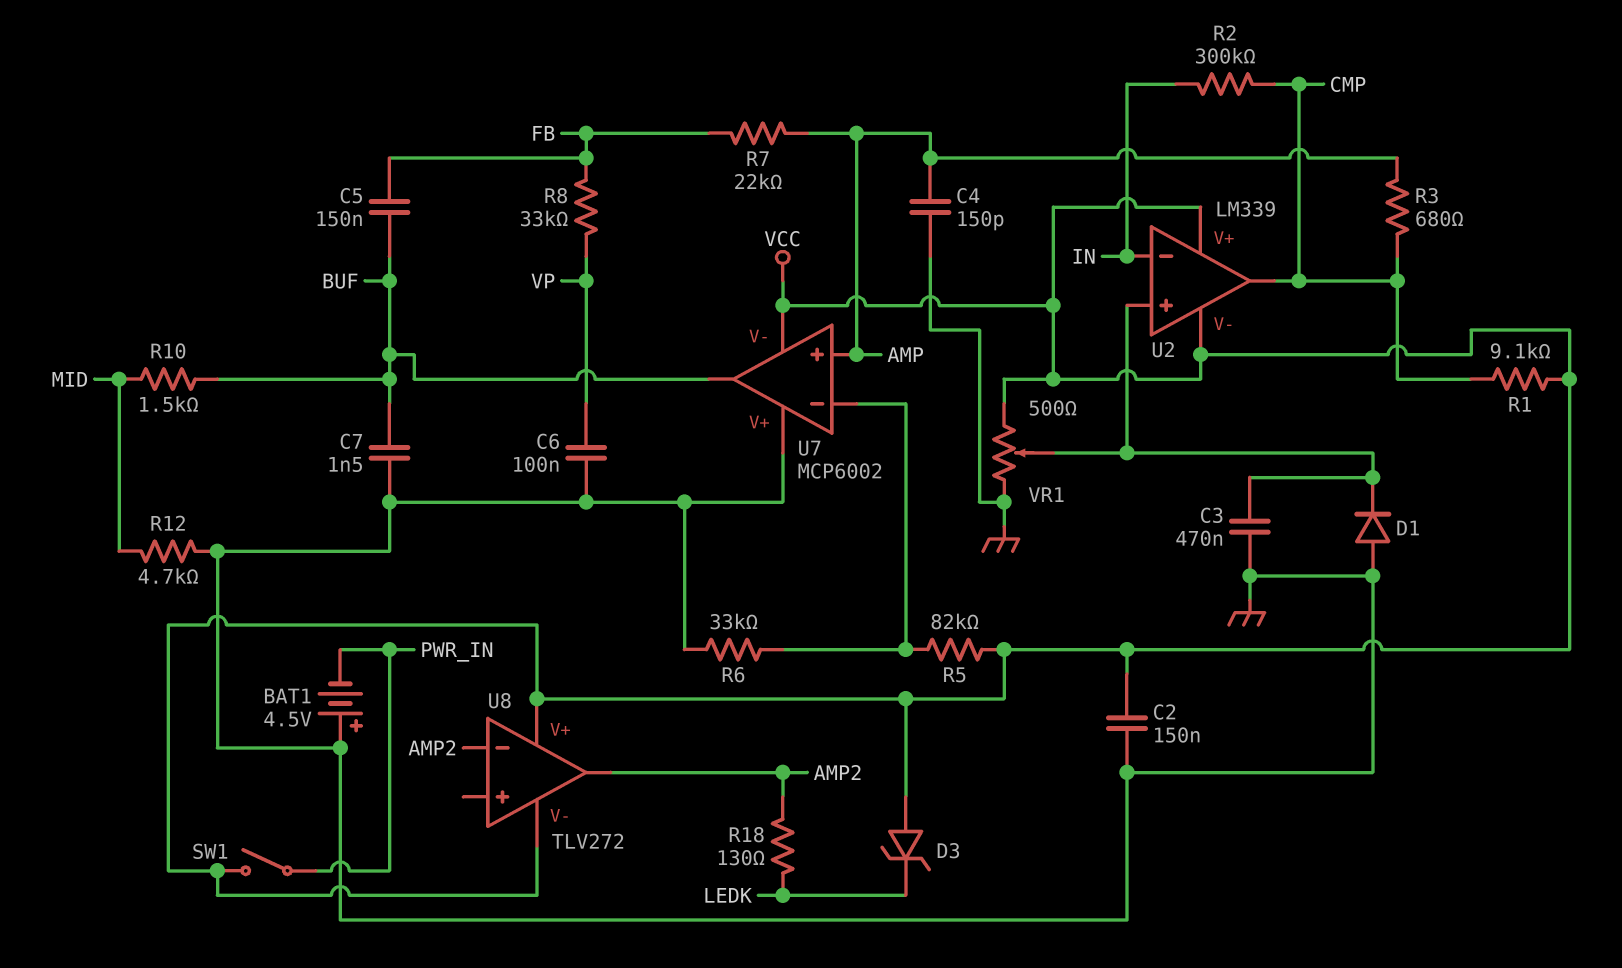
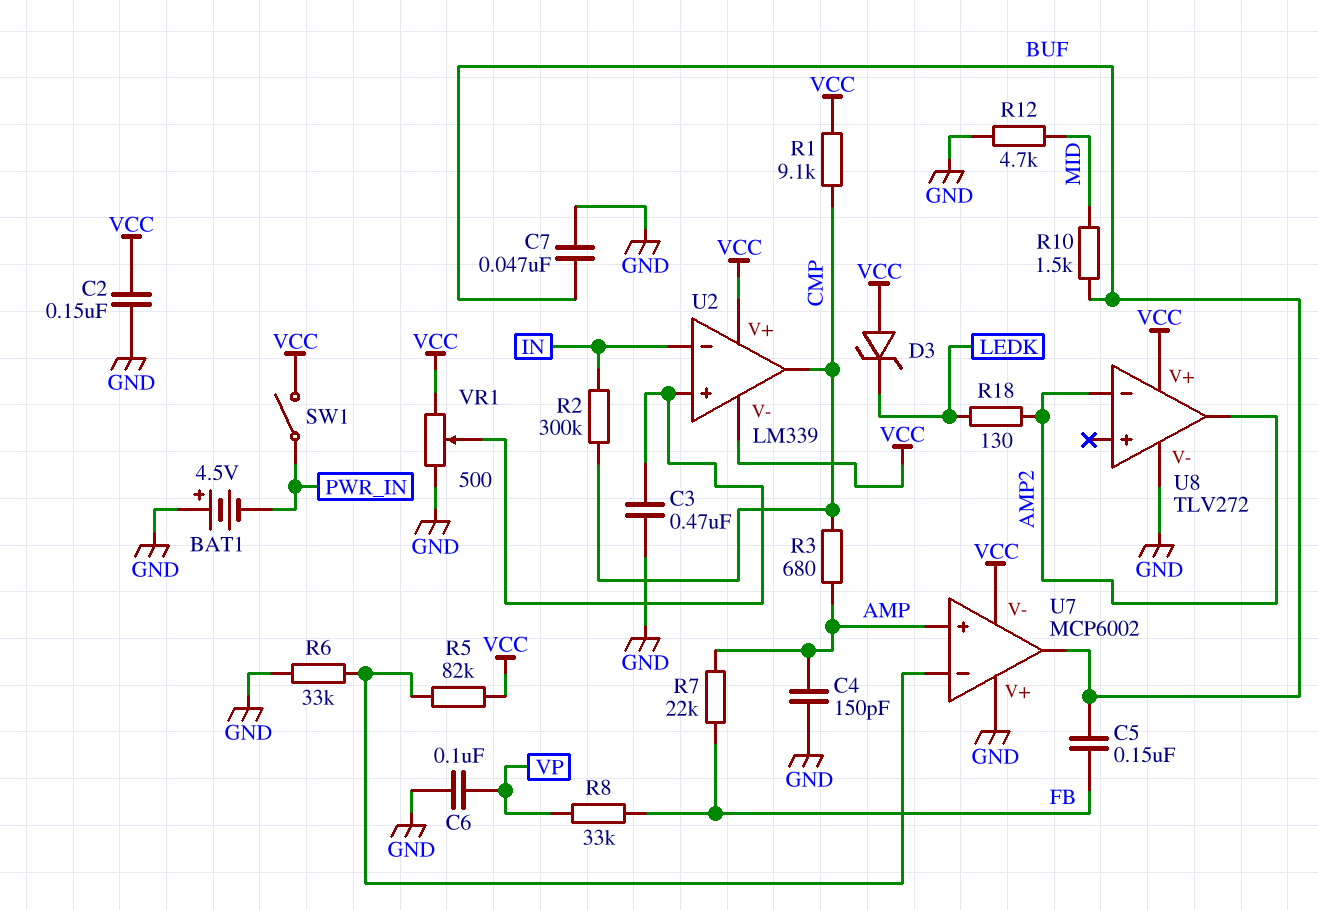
C7: 1.5nF (BUF, GND) -> 47nF (BUF, GND)
D1: diode (A GND, K U2/in+) -> none
U8 pin V-: VCC -> GND

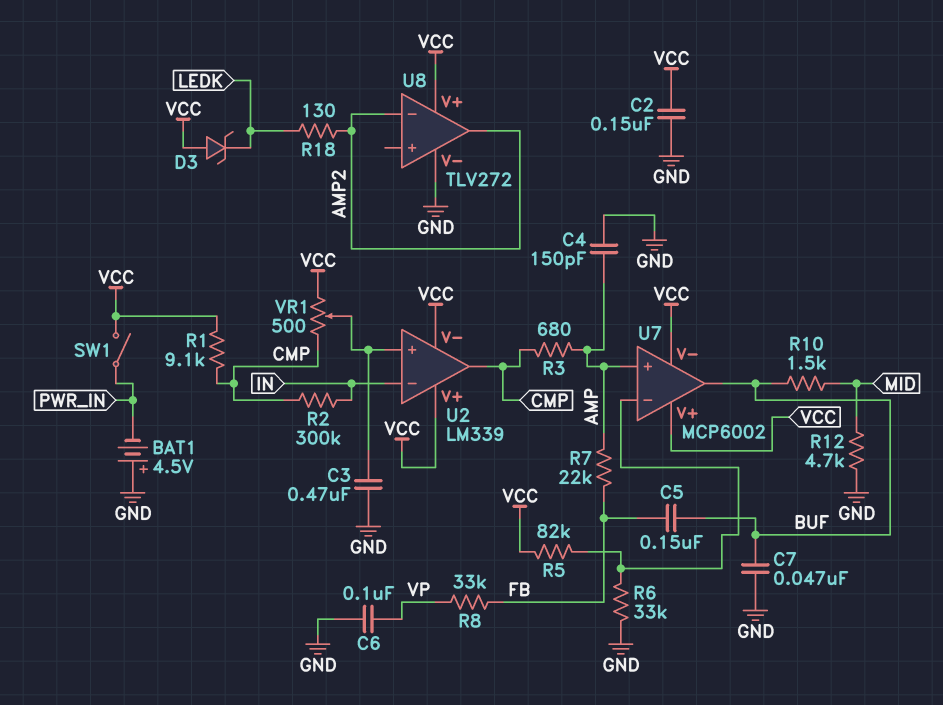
U7 pin V+: GND -> VCC
VR1: 500 (GND, VCC, wiper U2/in+) -> 500 (CMP, VCC, wiper U2/in+)

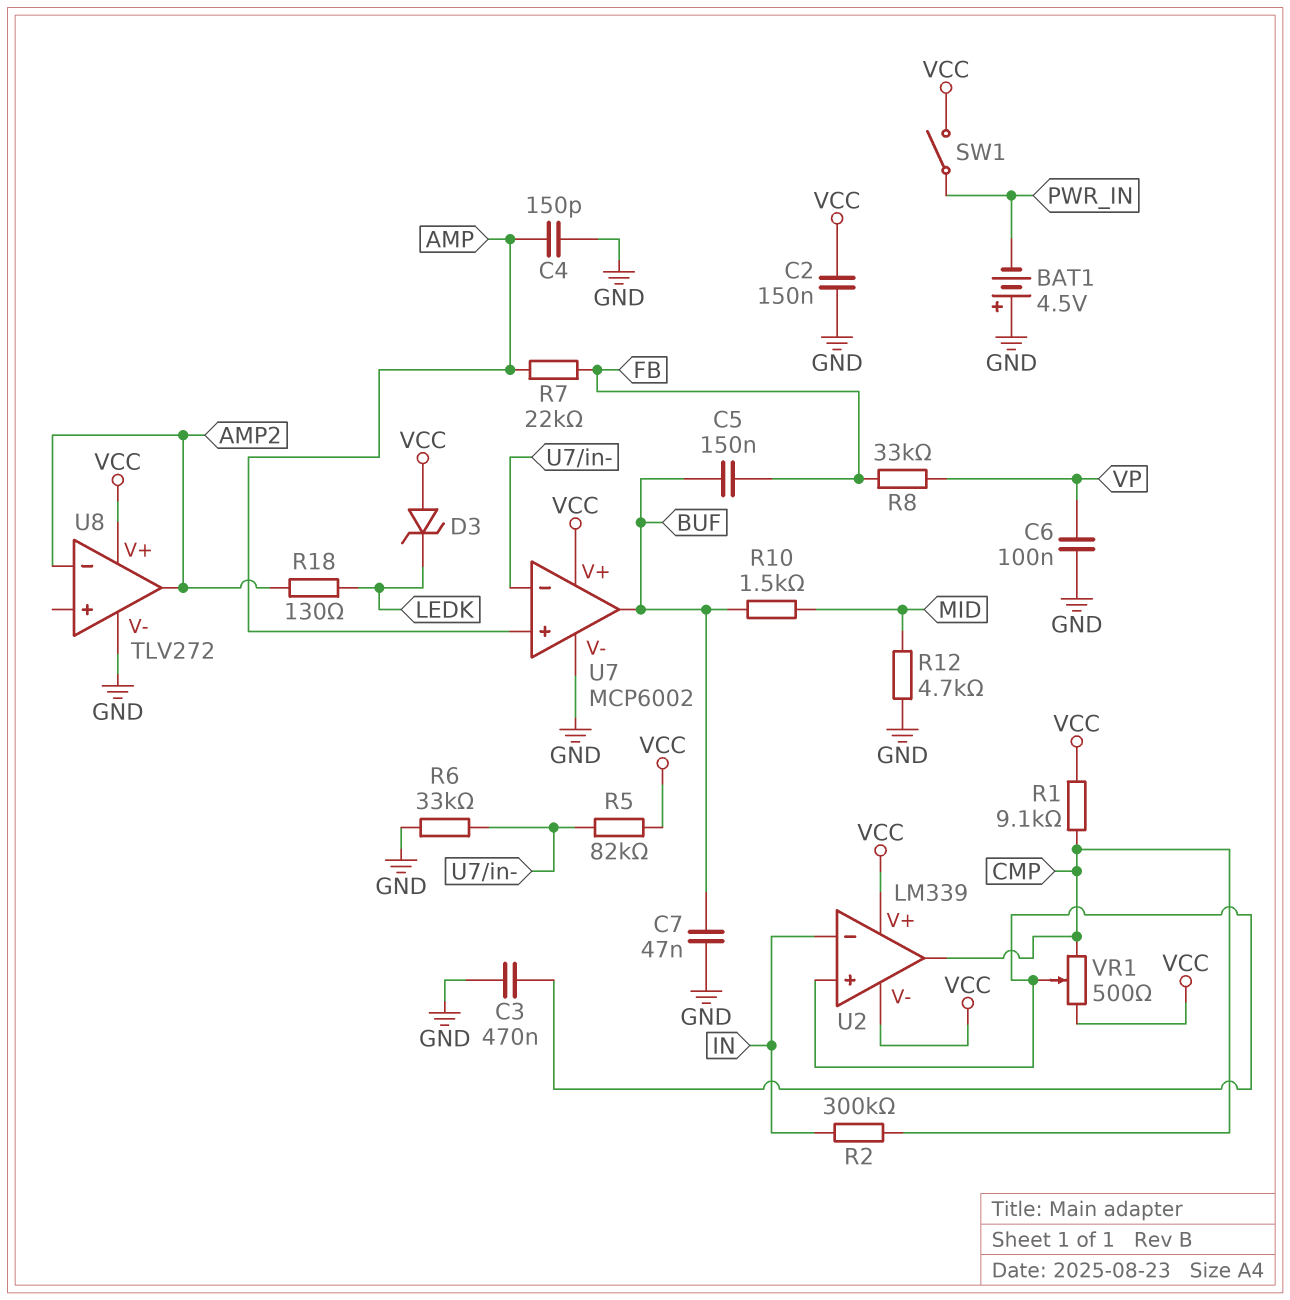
R3: 680 (AMP, CMP) -> none
U7 pin V-: VCC -> GND

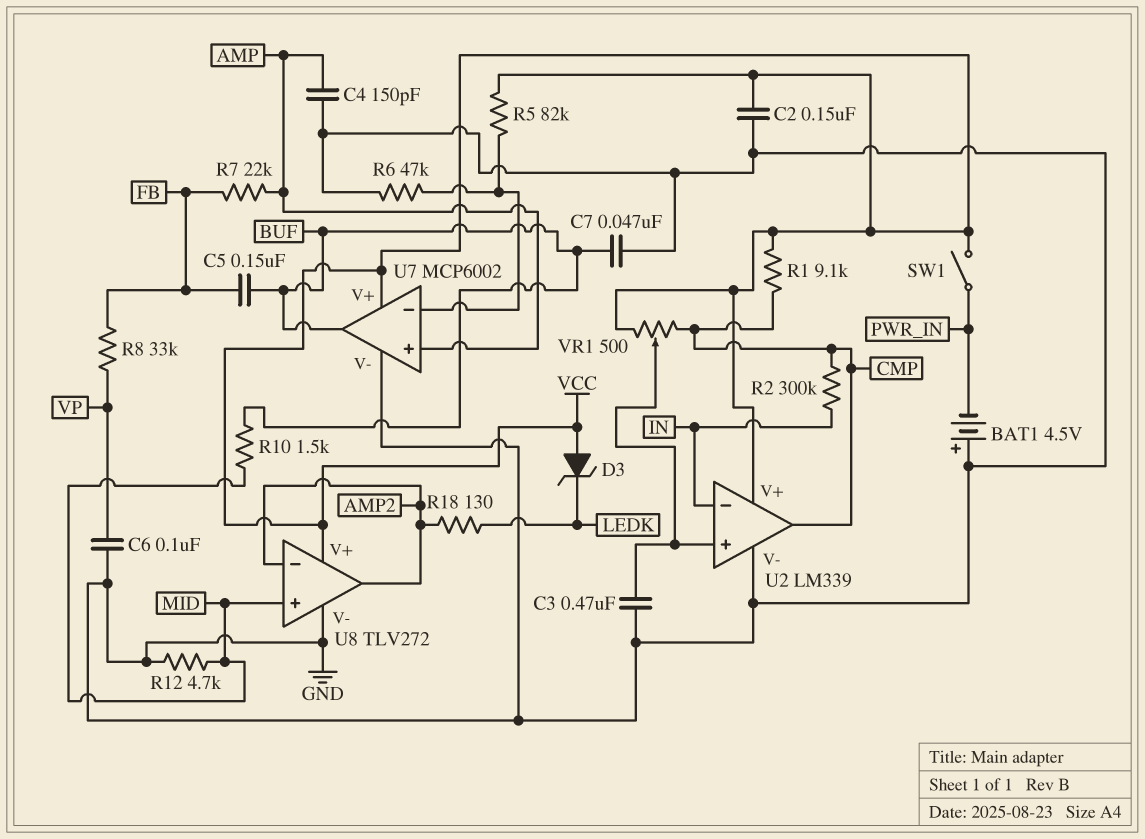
R6: 33k (GND, U7/in-) -> 47k (GND, U7/in-)
U2 pin V-: VCC -> GND
U8 pin in+: none -> MID

